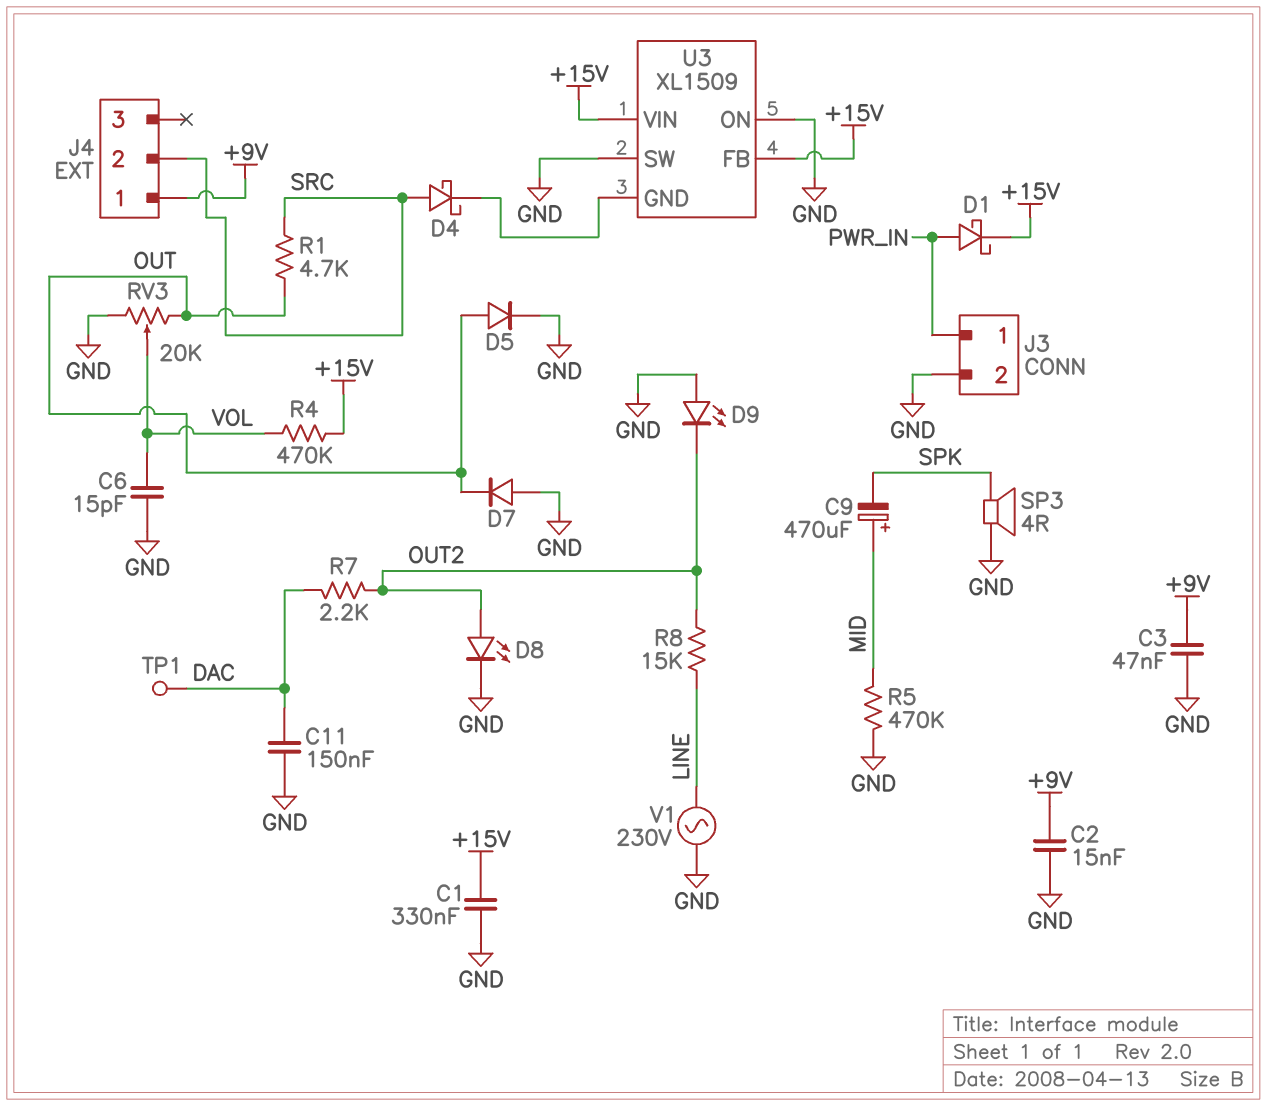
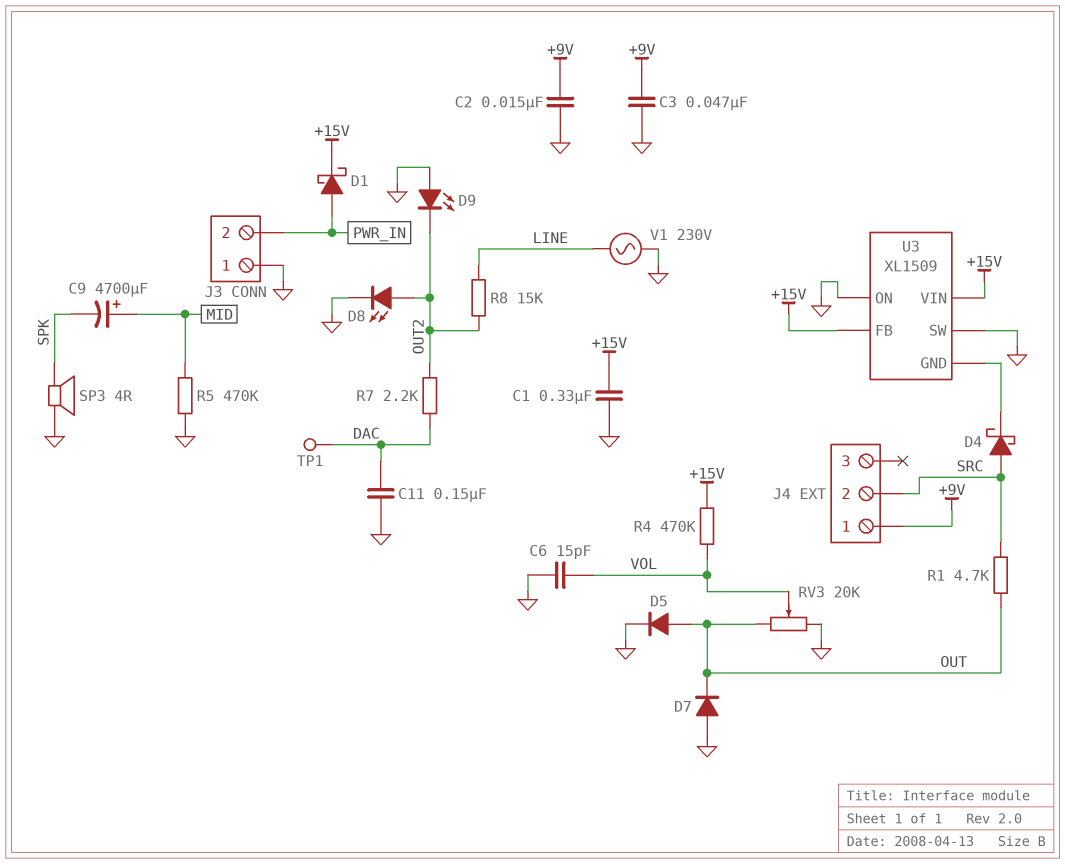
C9: 470uF (plus MID, minus SPK) -> 4700uF (plus MID, minus SPK)
J3 pin 1: PWR_IN -> GND
J3 pin 2: GND -> PWR_IN

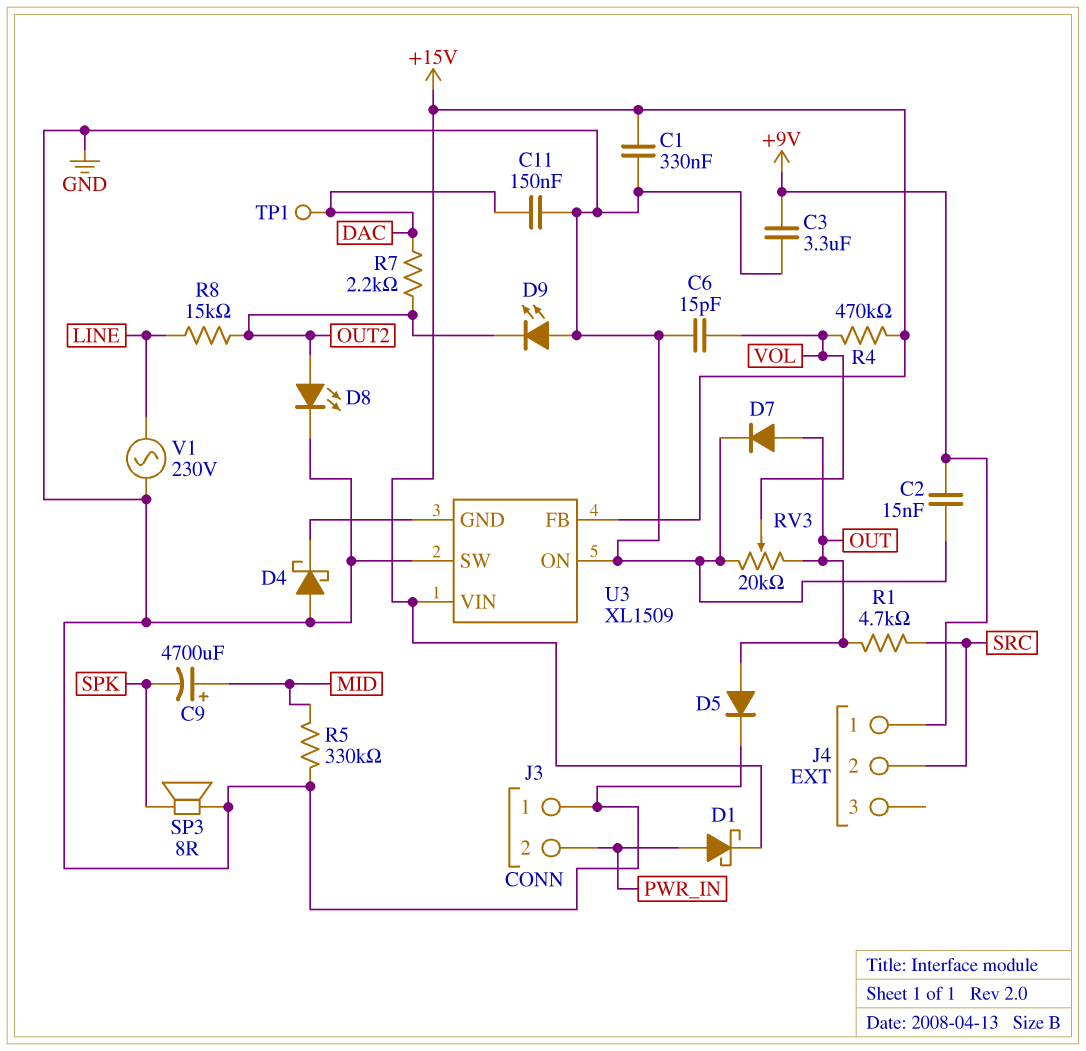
C3: 47nF (+9V, GND) -> 3.3uF (+9V, GND)
D4: schottky (A SRC, K U3/GND) -> schottky (A GND, K U3/GND)
D7: diode (A GND, K OUT) -> diode (A OUT, K GND)
R5: 470k (GND, MID) -> 330k (GND, MID)
SP3: speaker 4R (GND, SPK) -> speaker 8R (GND, SPK)

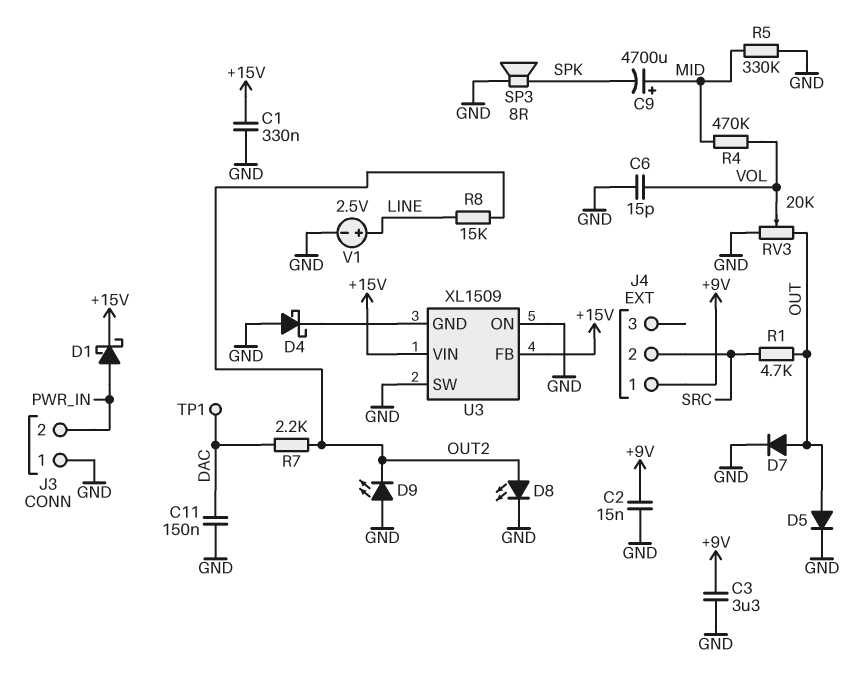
R4: 470k (+15V, VOL) -> 470k (MID, VOL)
V1: AC 230V (GND, LINE) -> 2.5V (plus LINE, minus GND)

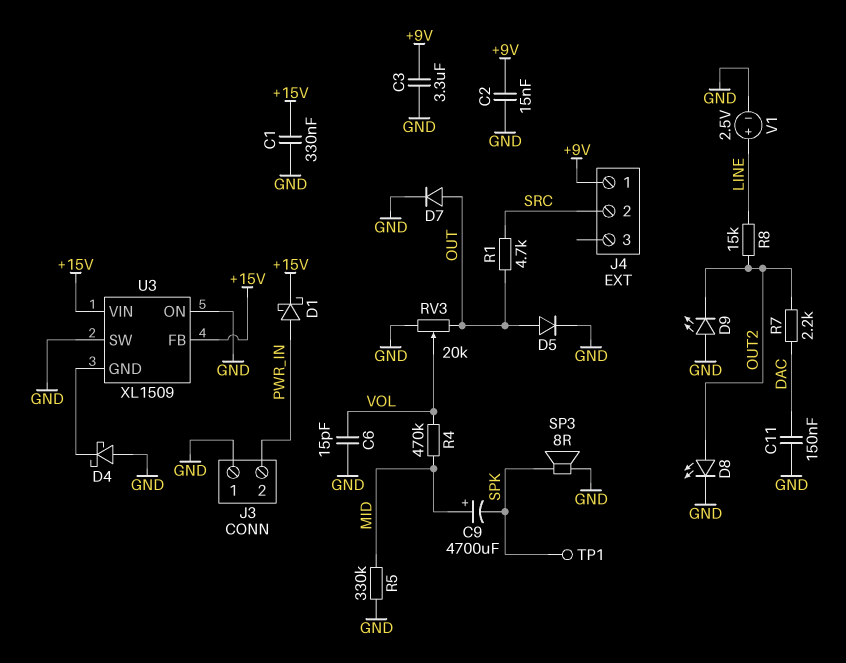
TP1: test point (DAC) -> test point (SPK)

